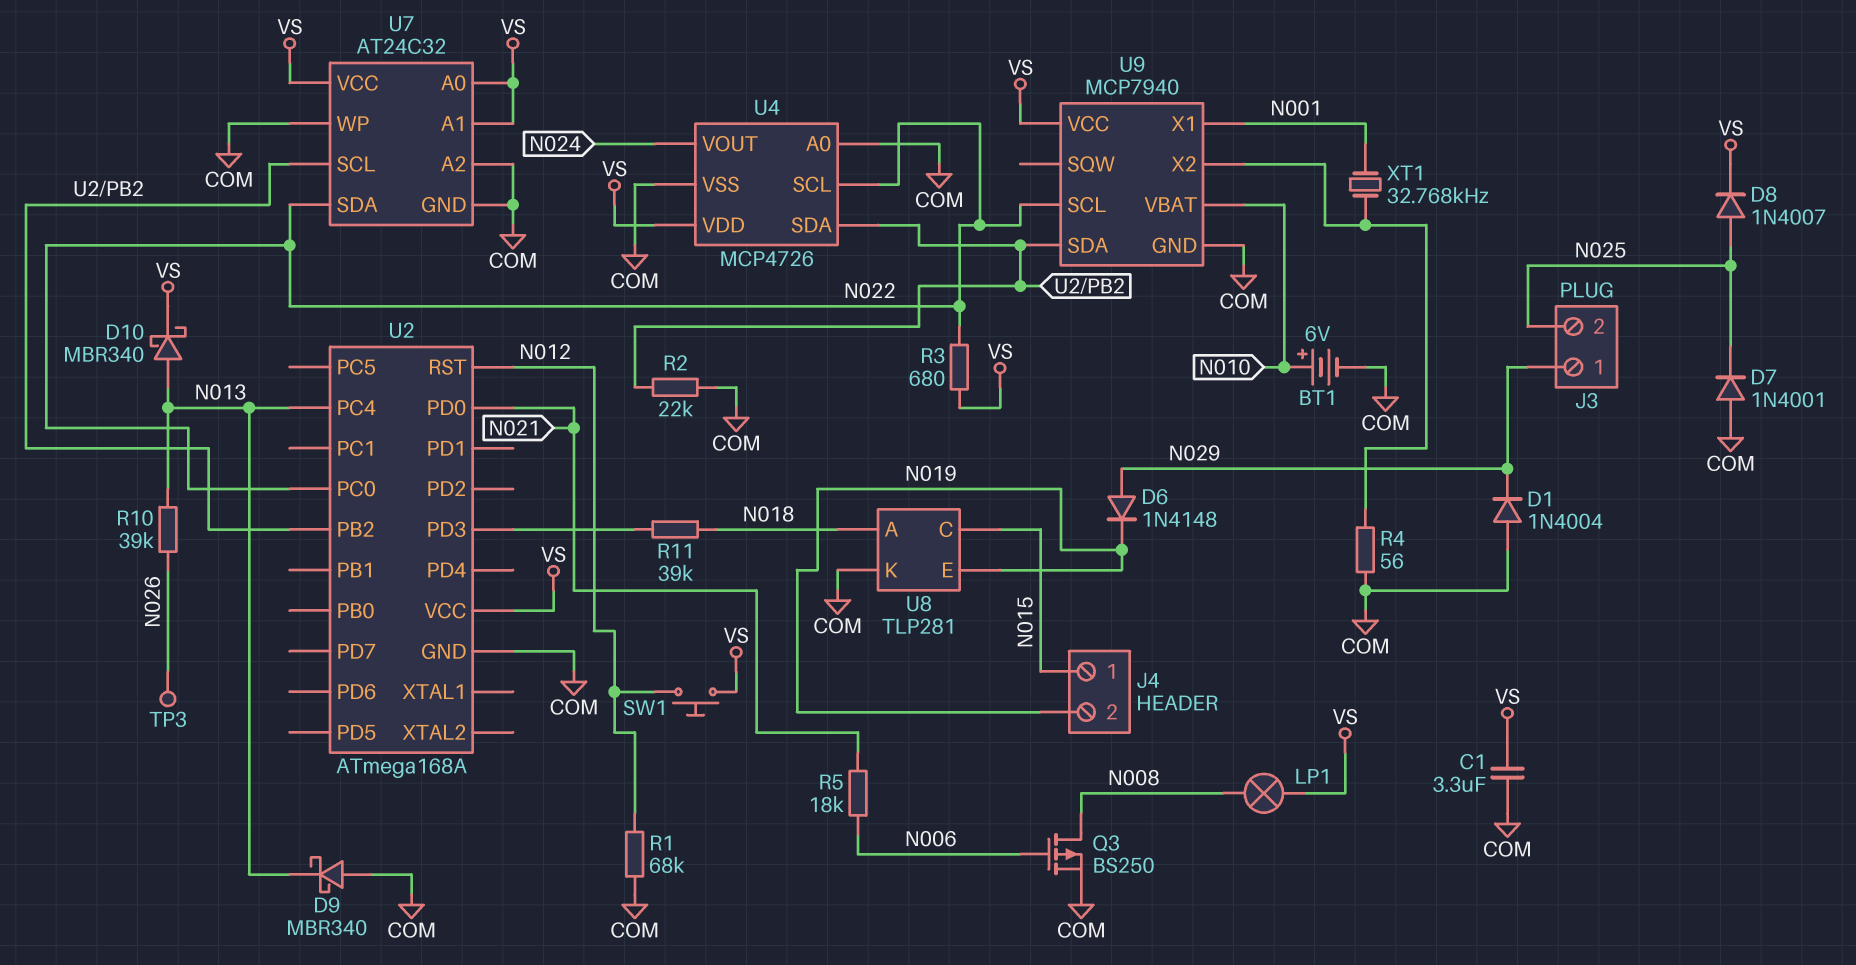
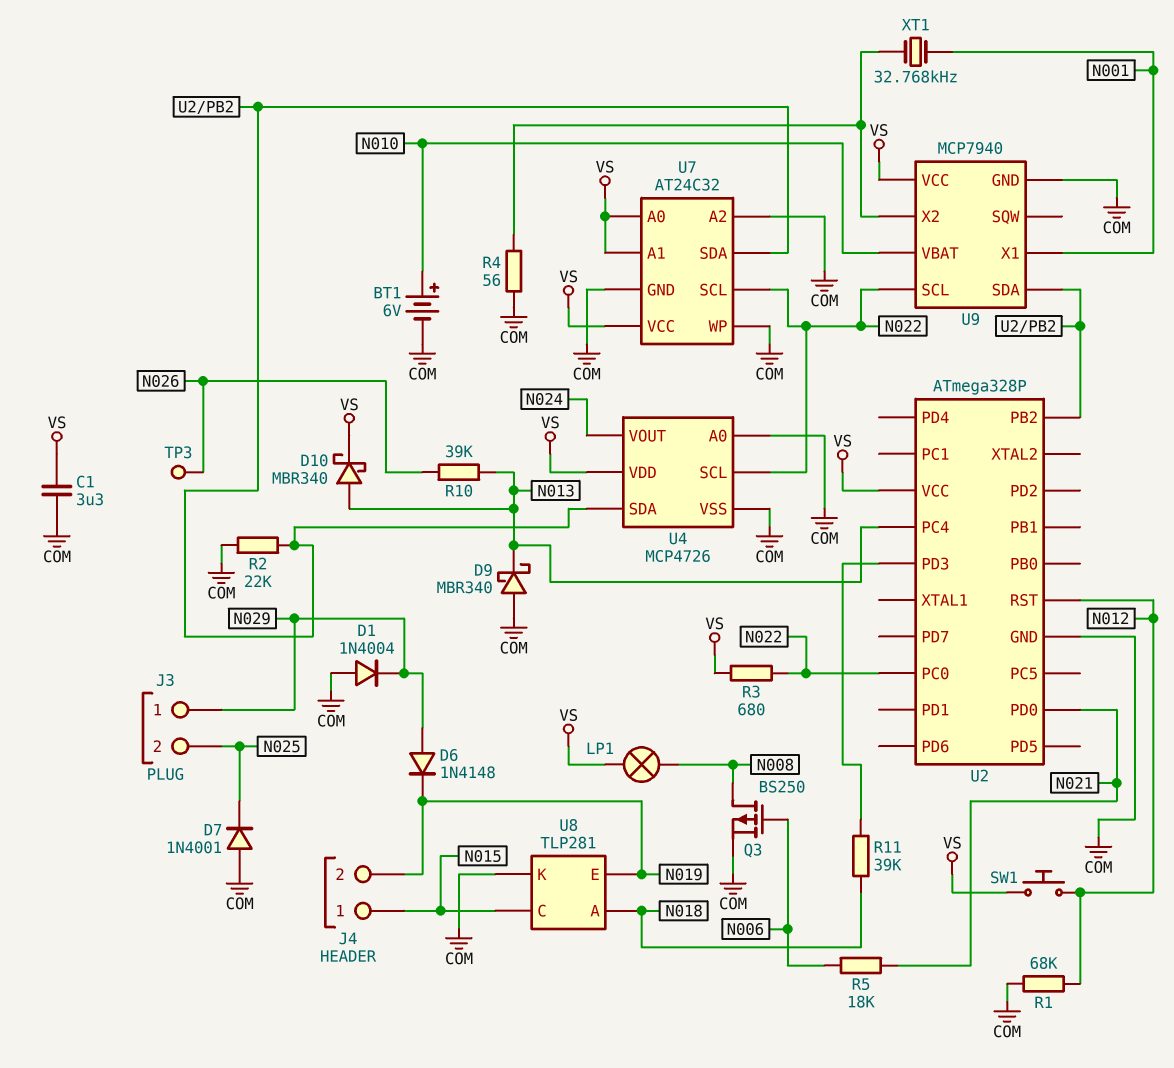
D8: diode 1N4007 (A N025, K VS) -> none
U2: ATmega168A -> ATmega328P
U7 pin SCL: U2/PB2 -> N022
U7 pin SDA: N022 -> U2/PB2

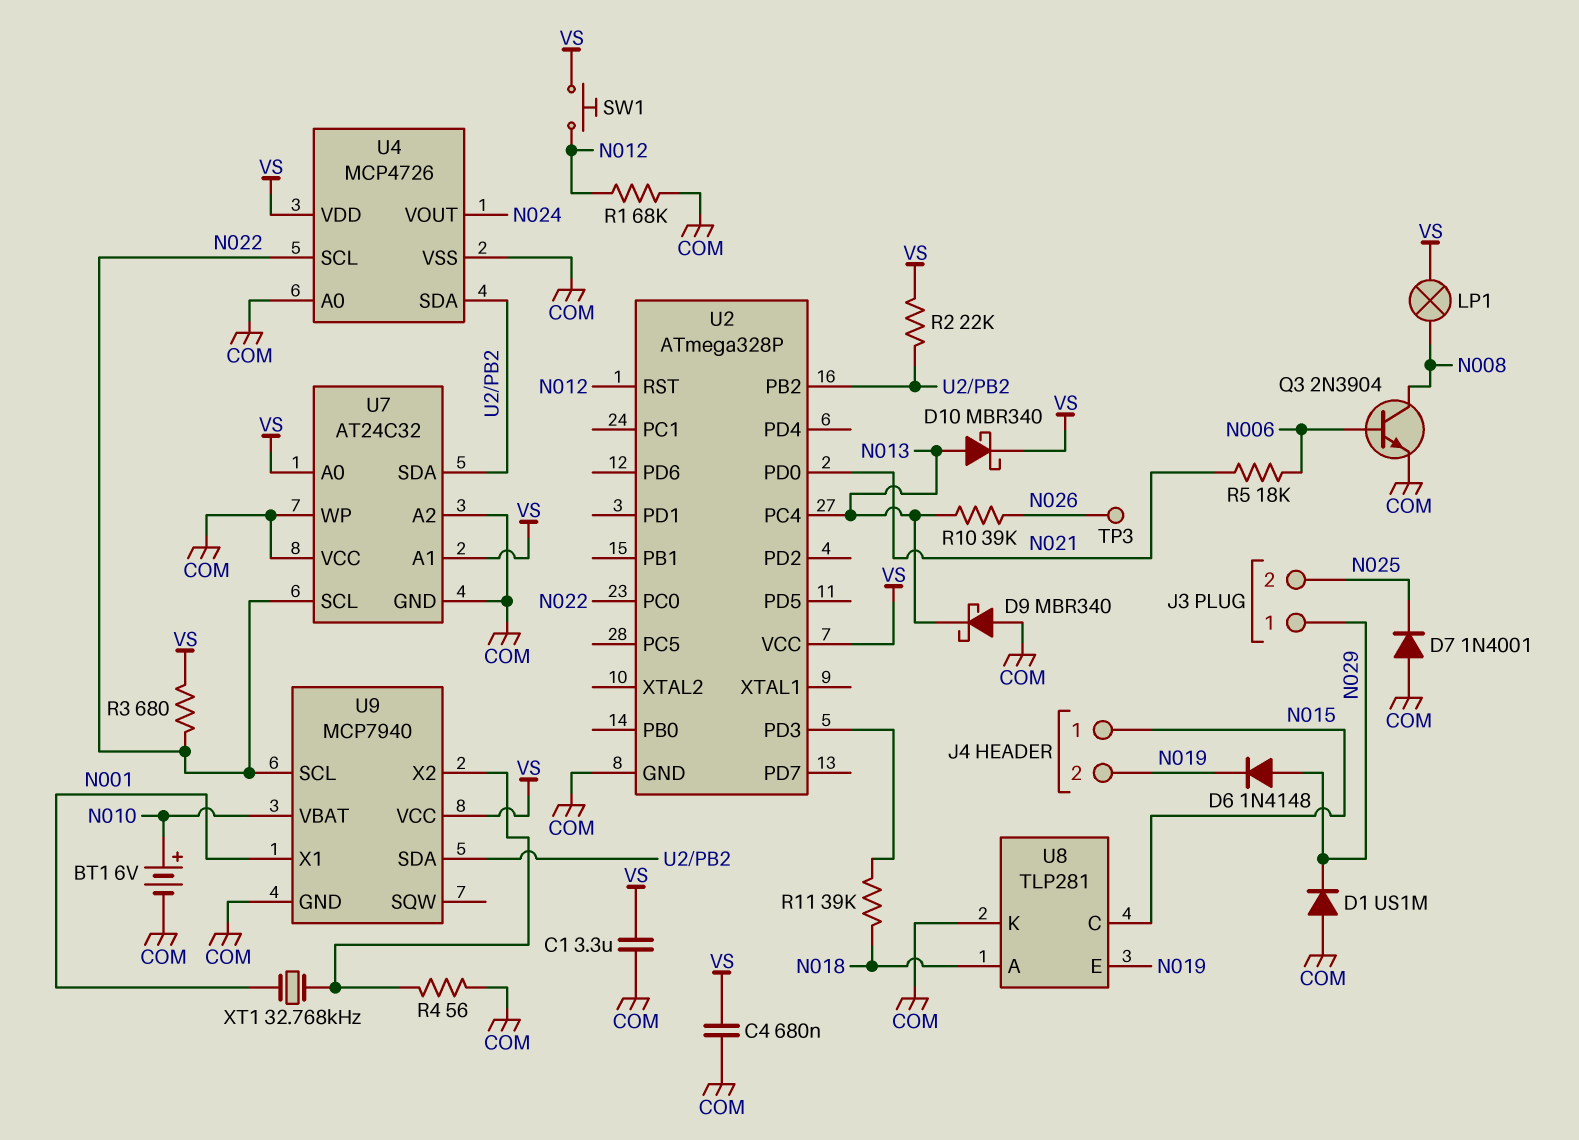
C4: none -> 680nF (COM, VS)
D1: diode 1N4004 (A COM, K N029) -> diode US1M (A COM, K N029)
Q3: PMOS BS250 (G N006, D N008, S COM) -> NPN 2N3904 (B N006, C N008, E COM)
R2: 22k (COM, U2/PB2) -> 22k (U2/PB2, VS)
U7 pin VCC: VS -> COM

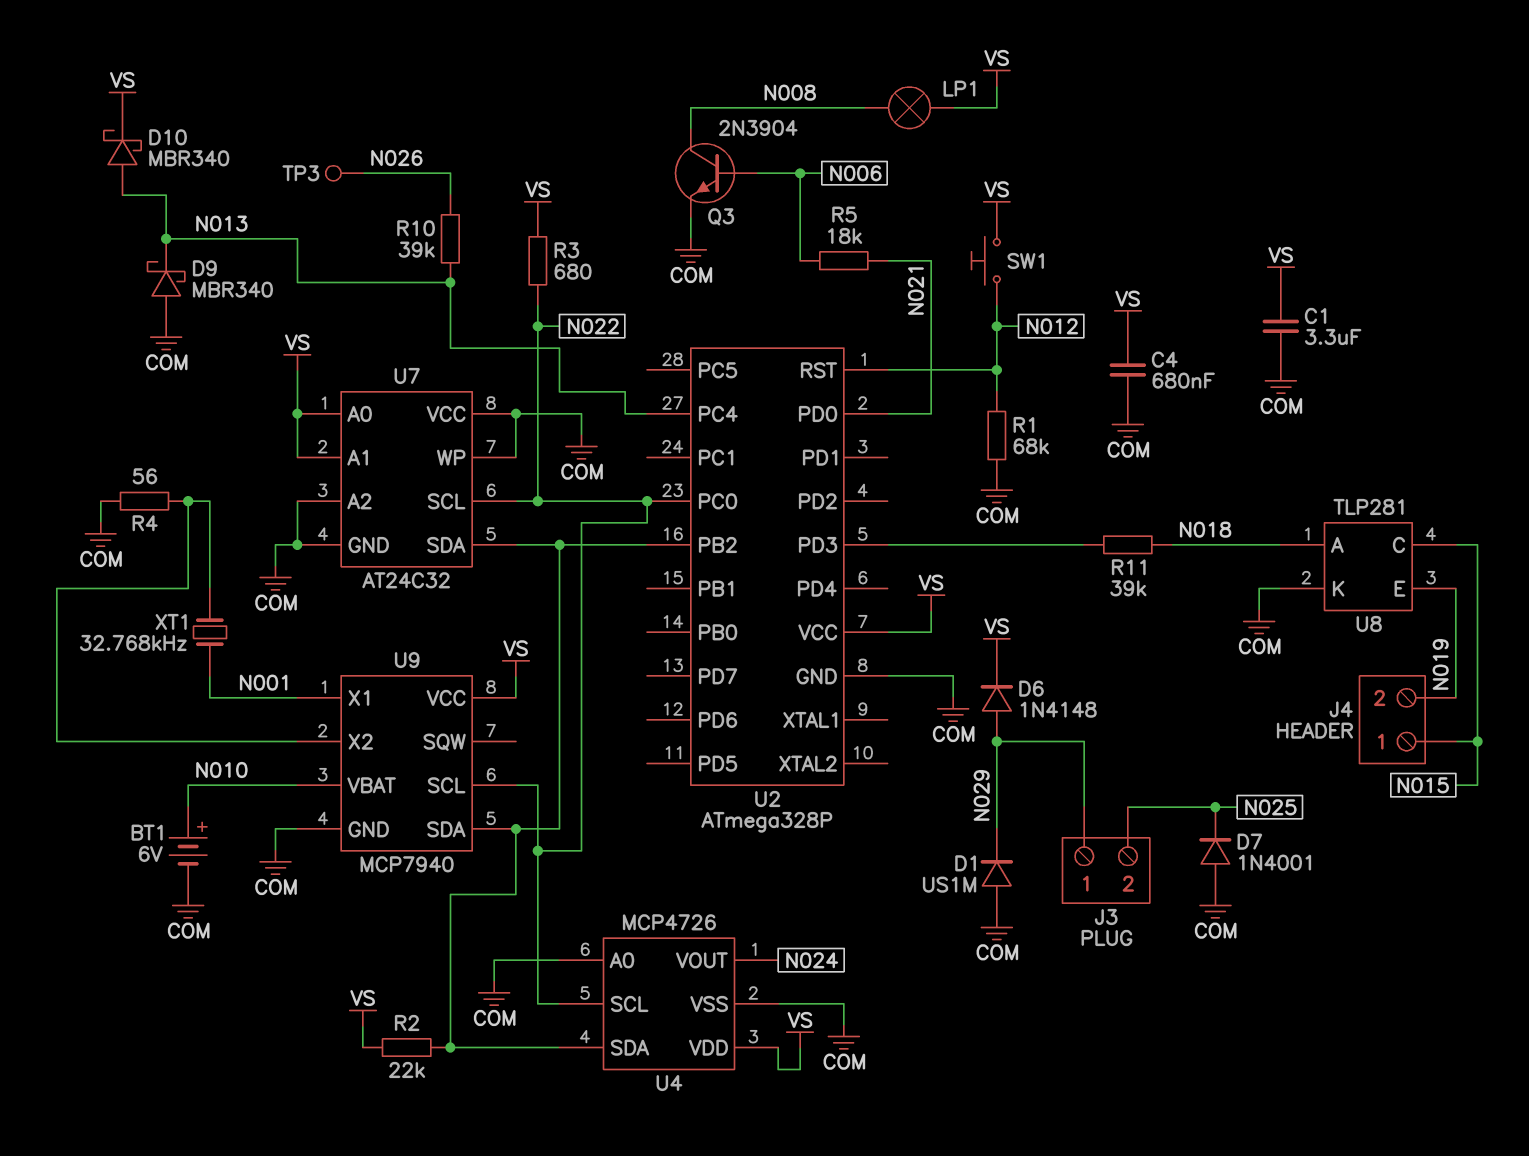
D6: diode 1N4148 (A N029, K N019) -> diode 1N4148 (A N029, K VS)

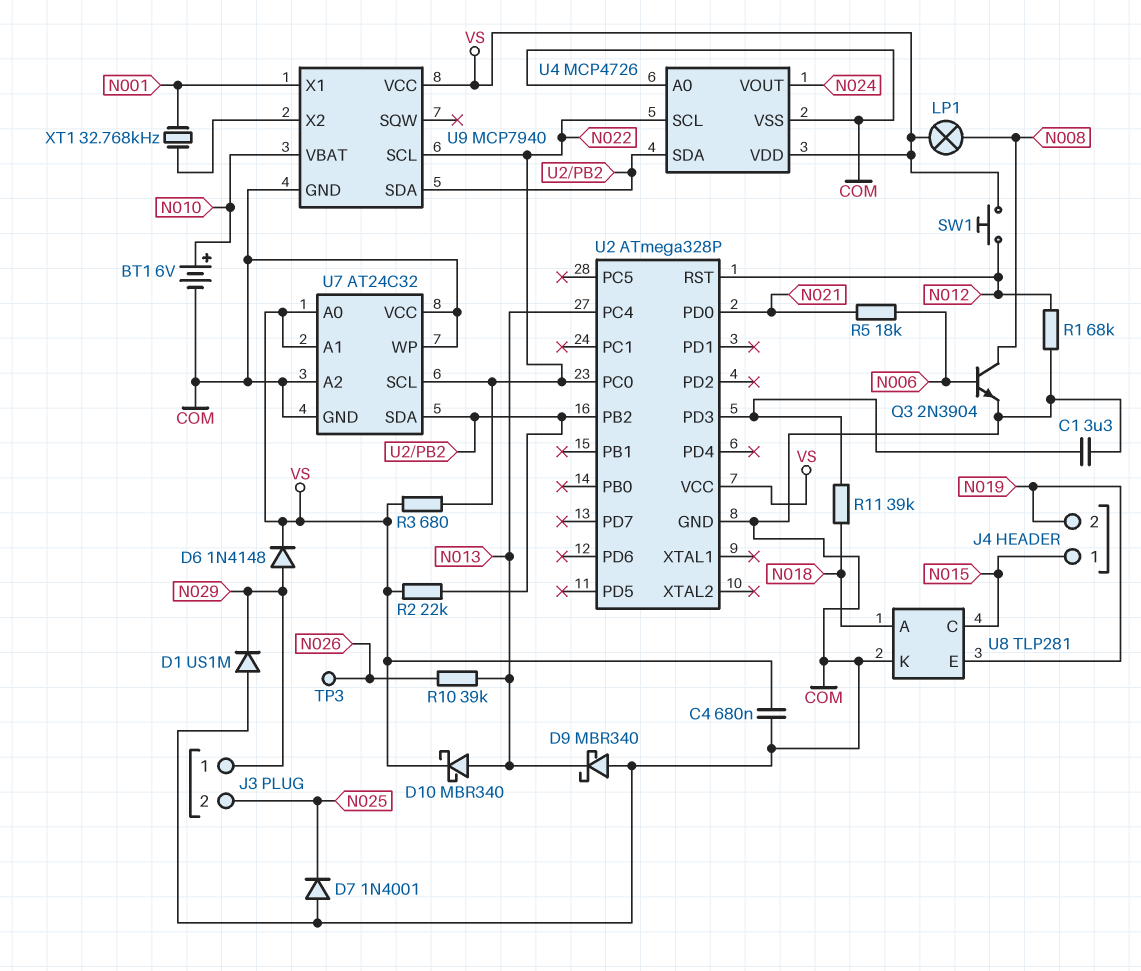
C1: 3.3uF (COM, VS) -> 3.3uF (COM, U2/PD3)
R4: 56 (COM, U9/X2) -> none

